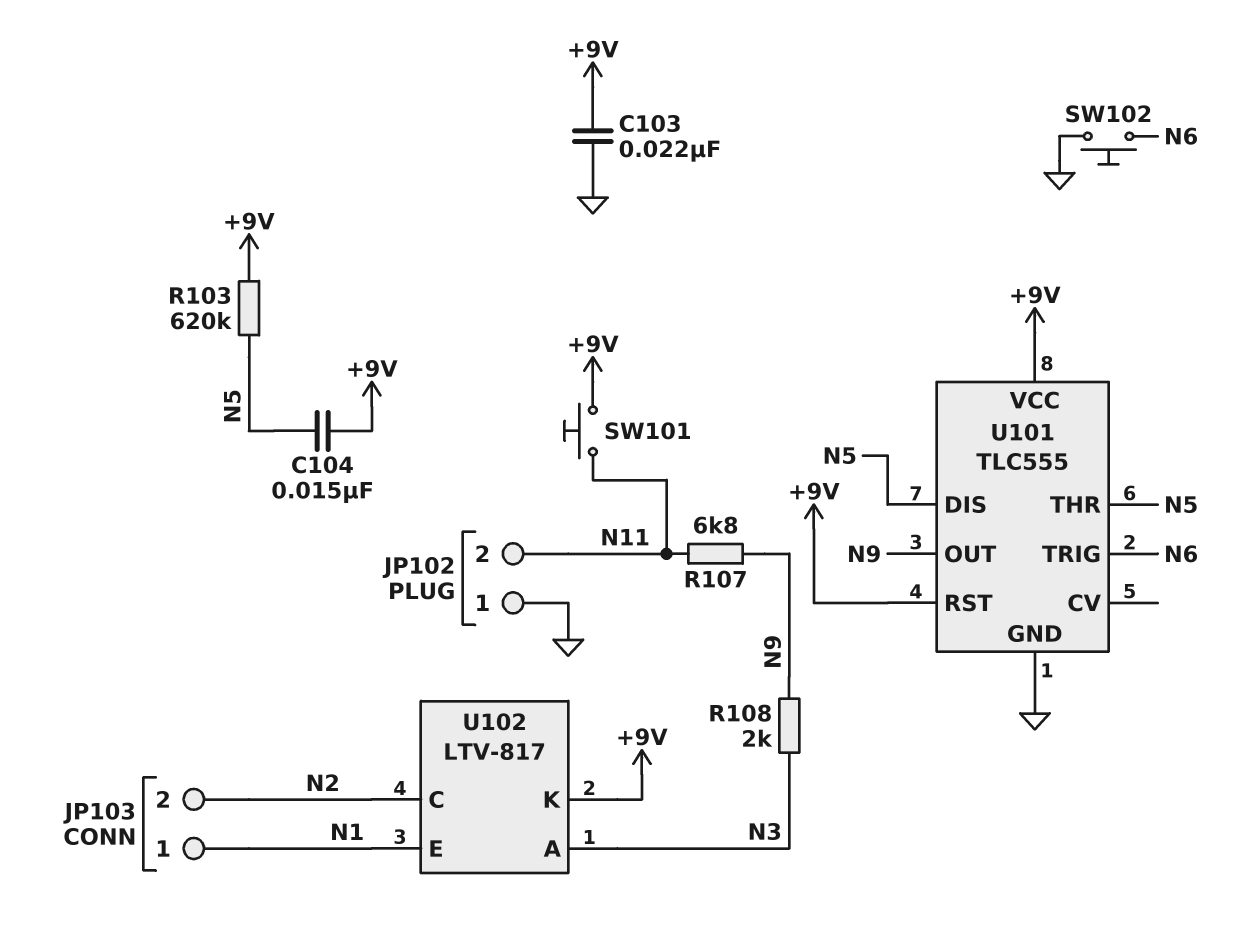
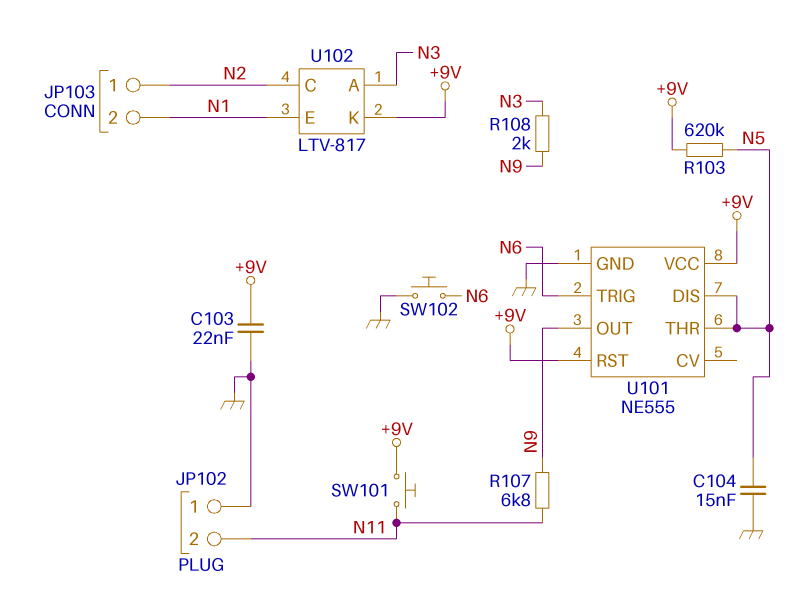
C104: 15nF (+9V, N5) -> 15nF (GND, N5)
JP103 pin 1: N1 -> N2
JP103 pin 2: N2 -> N1
U101: TLC555 -> NE555

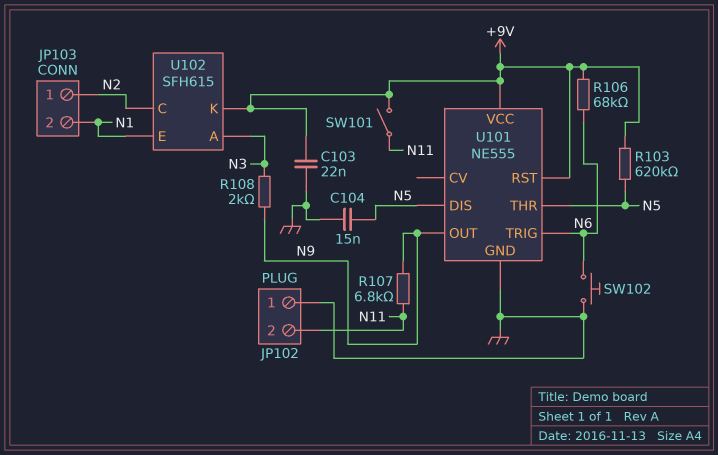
R106: none -> 68k (+9V, N6)
SW101: button (+9V, N11) -> switch (+9V, N11)
U102: LTV-817 -> SFH615

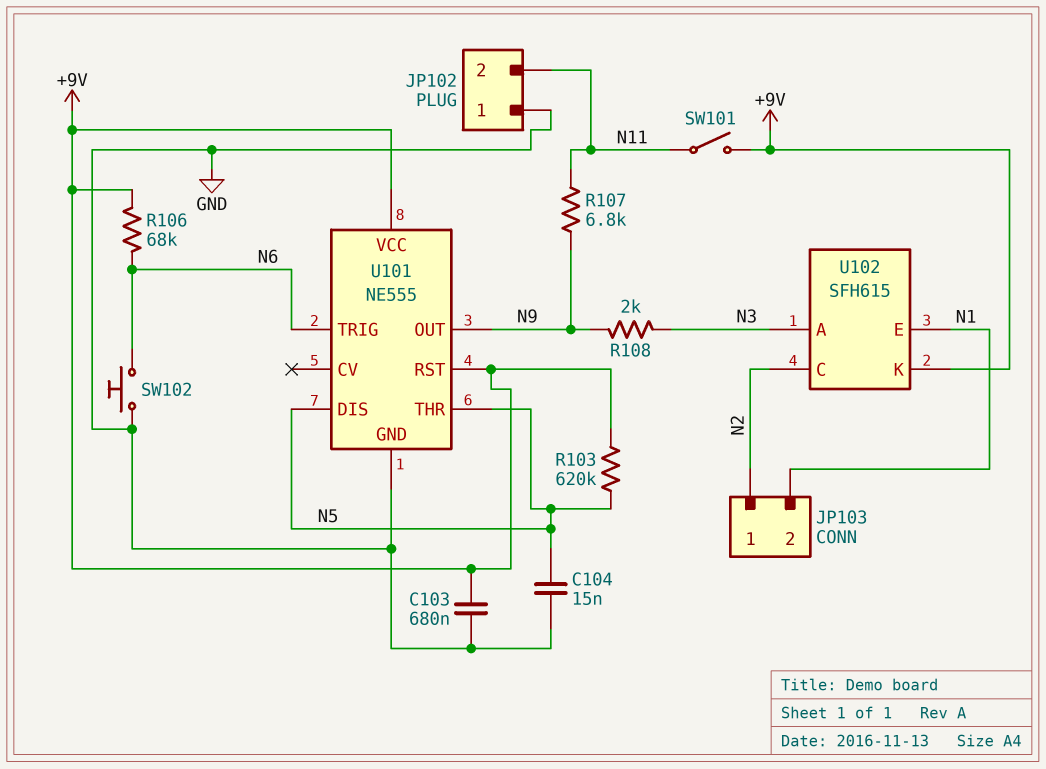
C103: 22nF (+9V, GND) -> 680nF (+9V, GND)

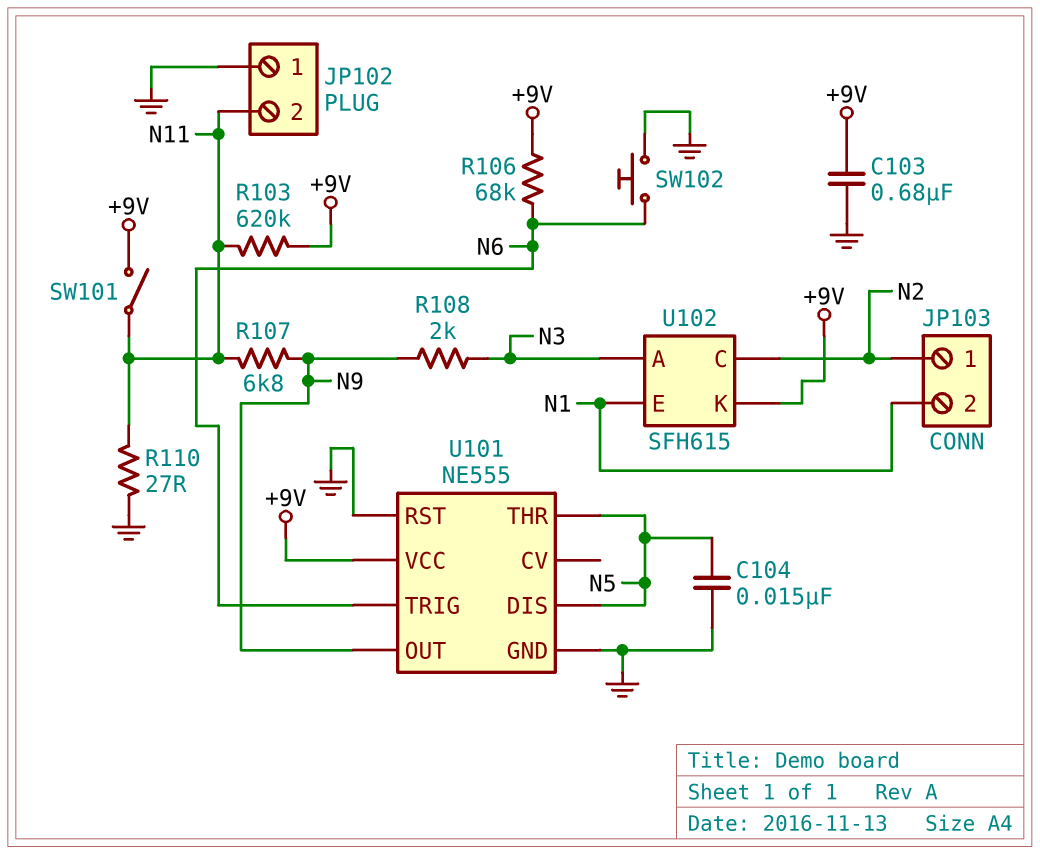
R103: 620k (+9V, N5) -> 620k (+9V, N11)
R110: none -> 27 (GND, N11)
U101 pin RST: +9V -> GND

